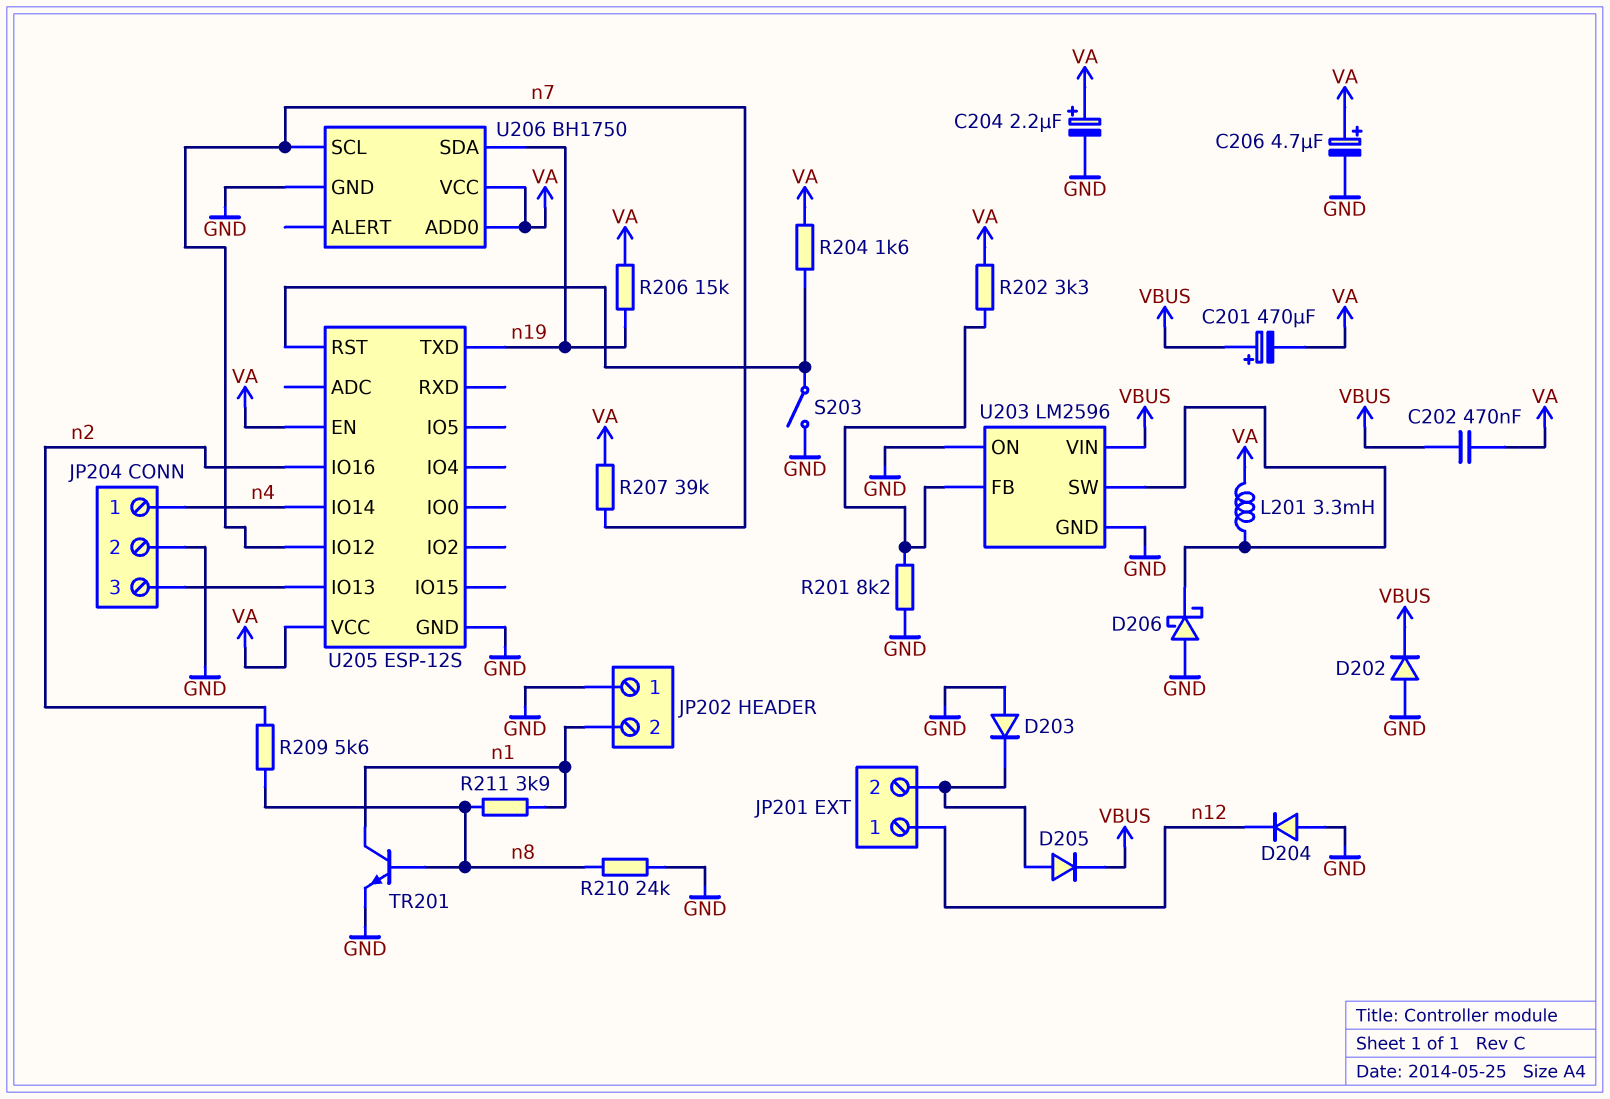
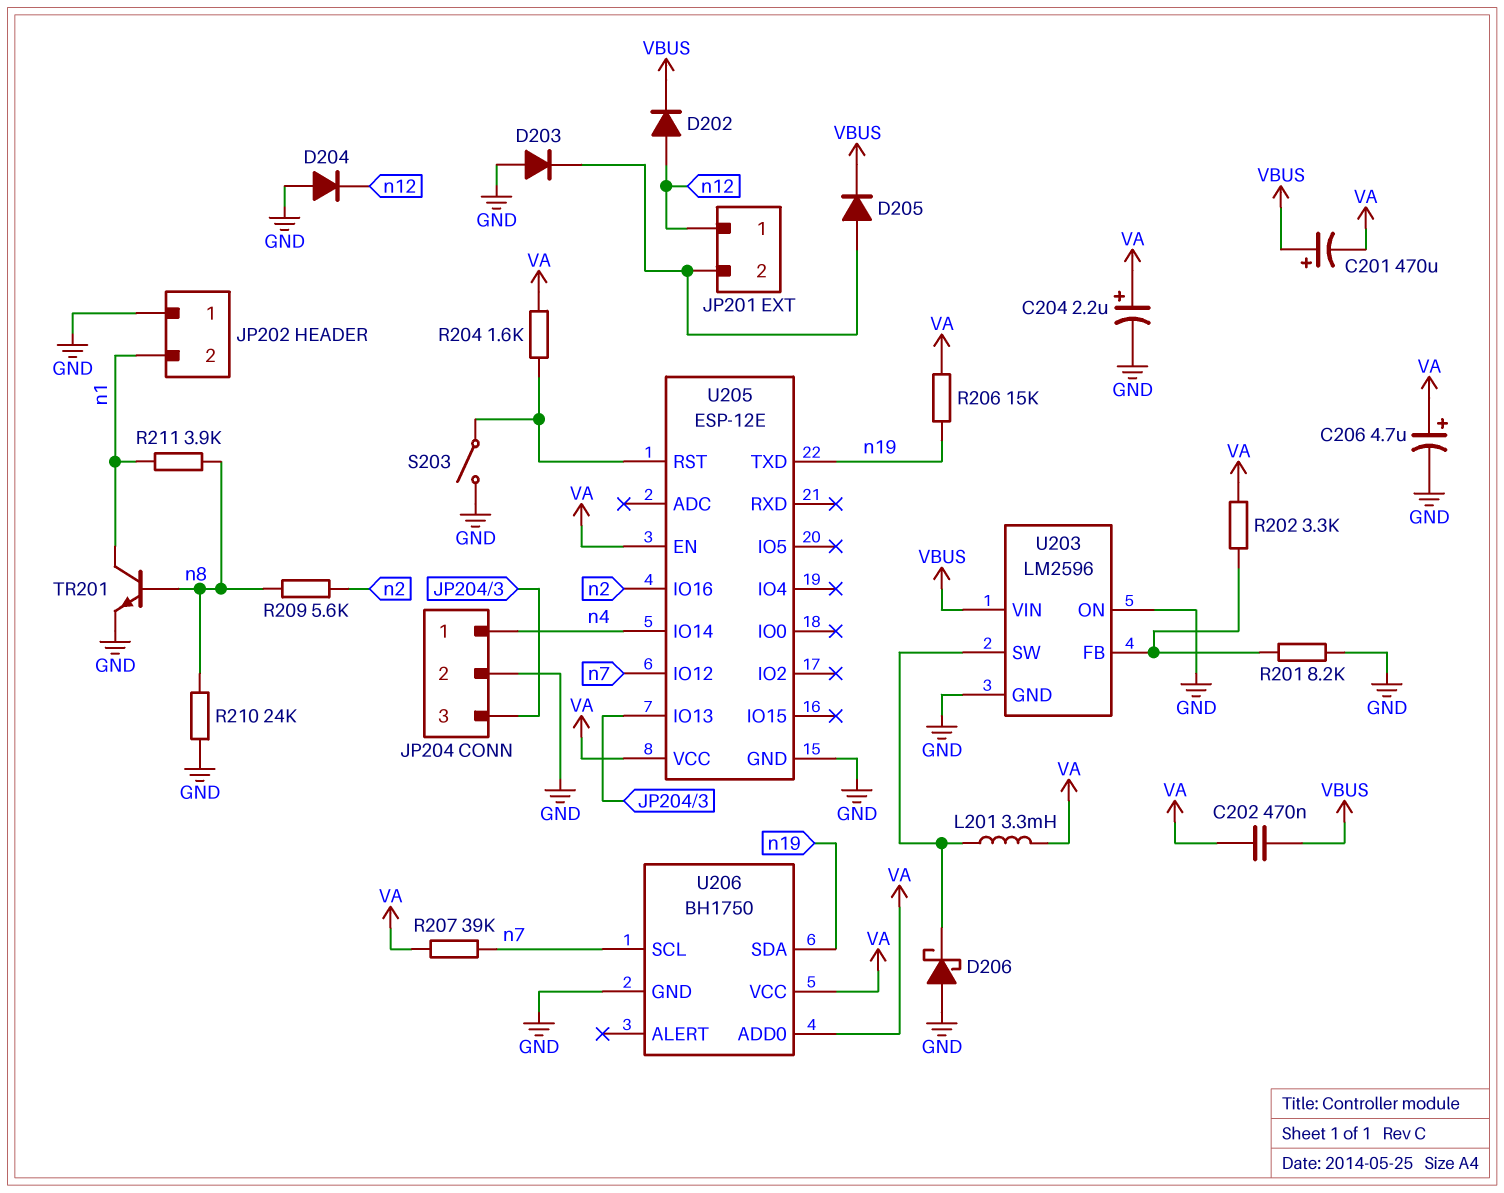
D202: diode (A GND, K VBUS) -> diode (A n12, K VBUS)
U205: ESP-12S -> ESP-12E

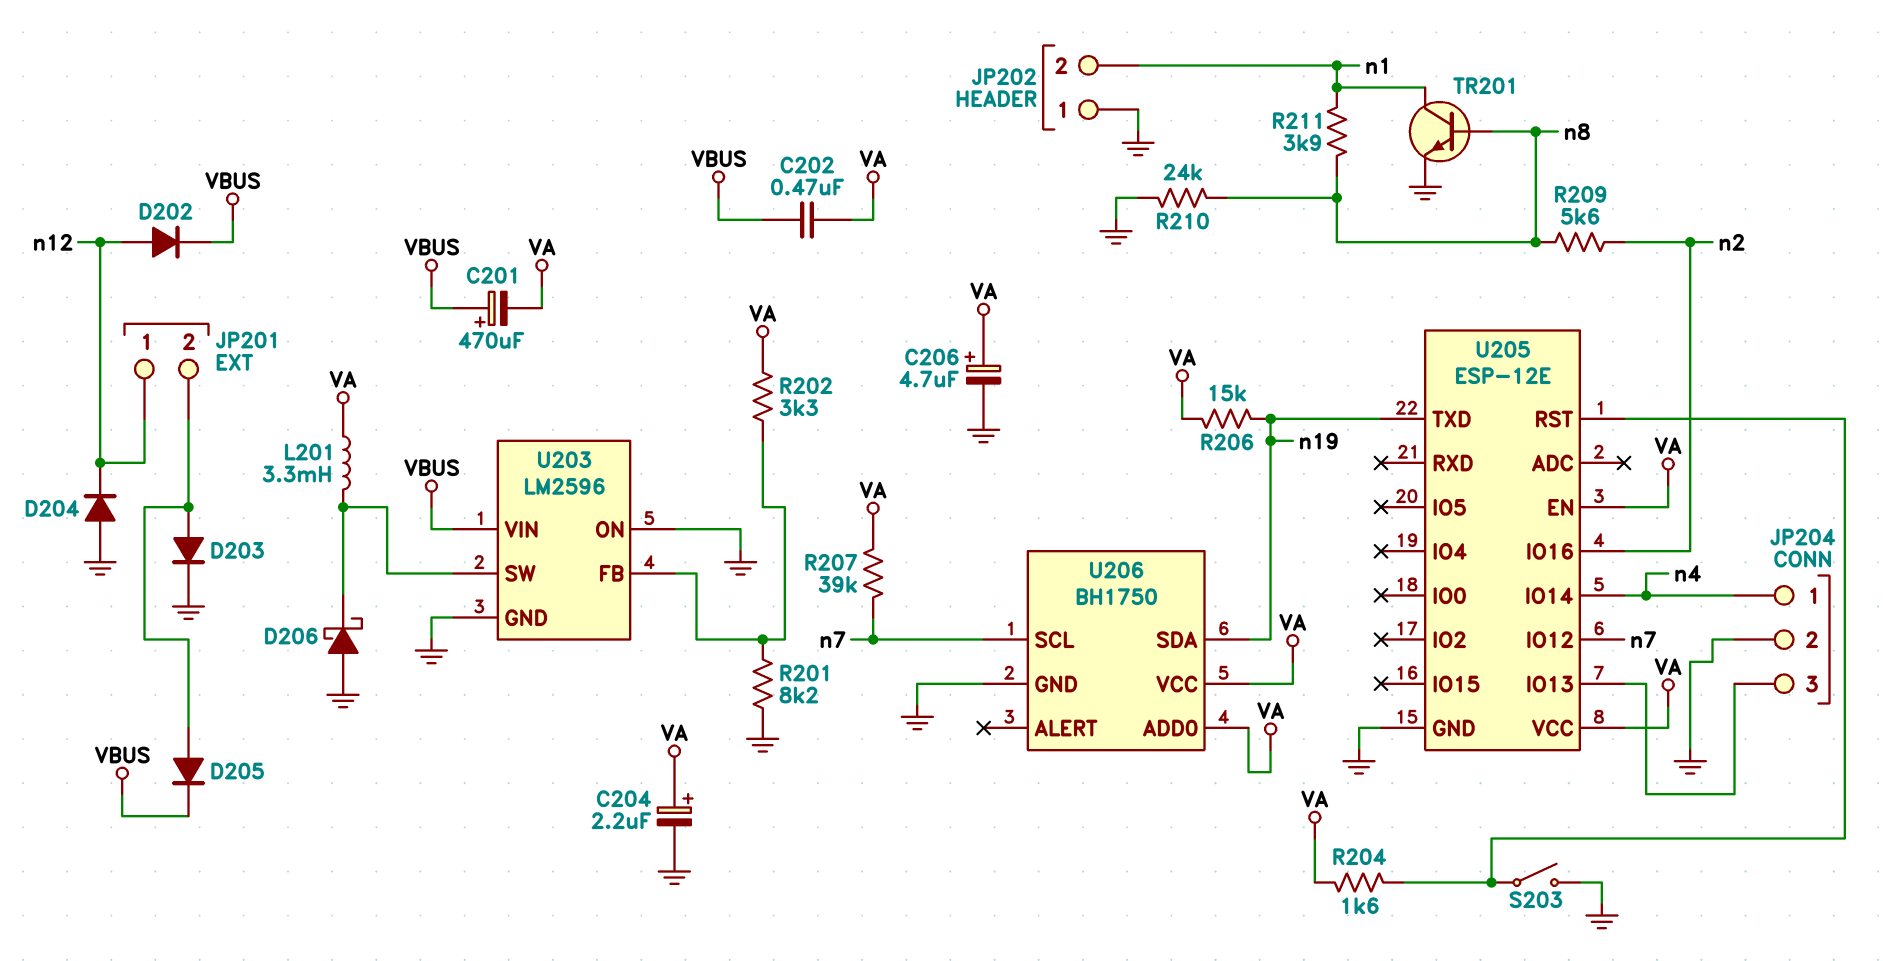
D203: diode (A GND, K JP201/2) -> diode (A JP201/2, K GND)

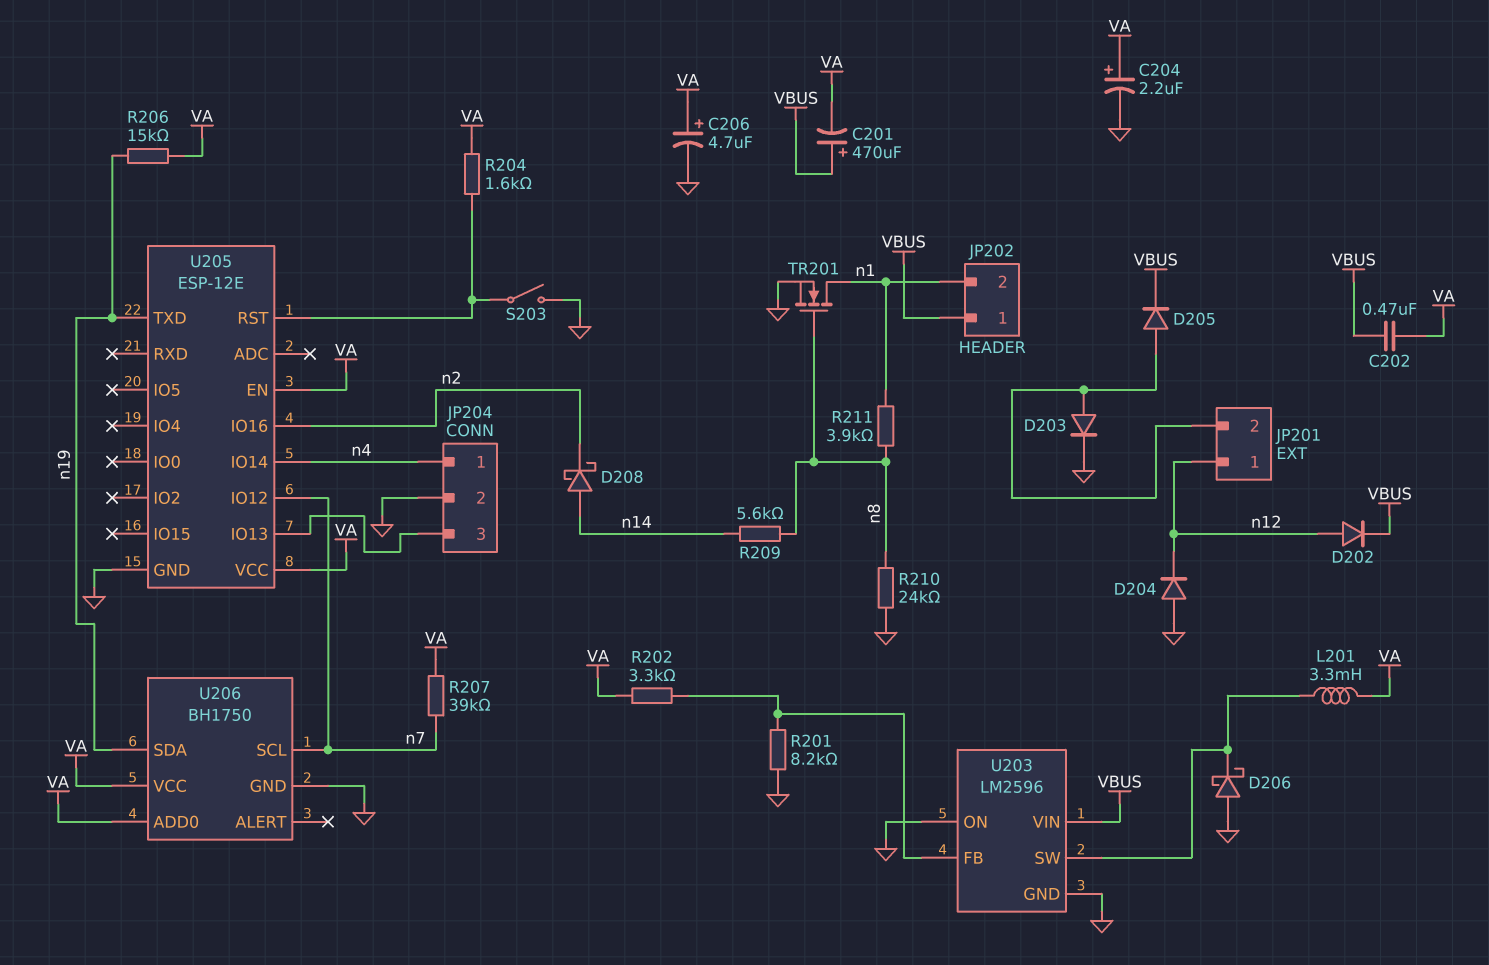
D208: none -> schottky (A n14, K n2)
JP202 pin 1: GND -> VBUS
R209: 5.6k (n2, n8) -> 5.6k (n8, n14)
TR201: NPN (B n8, C n1, E GND) -> NMOS (G n8, D n1, S GND)

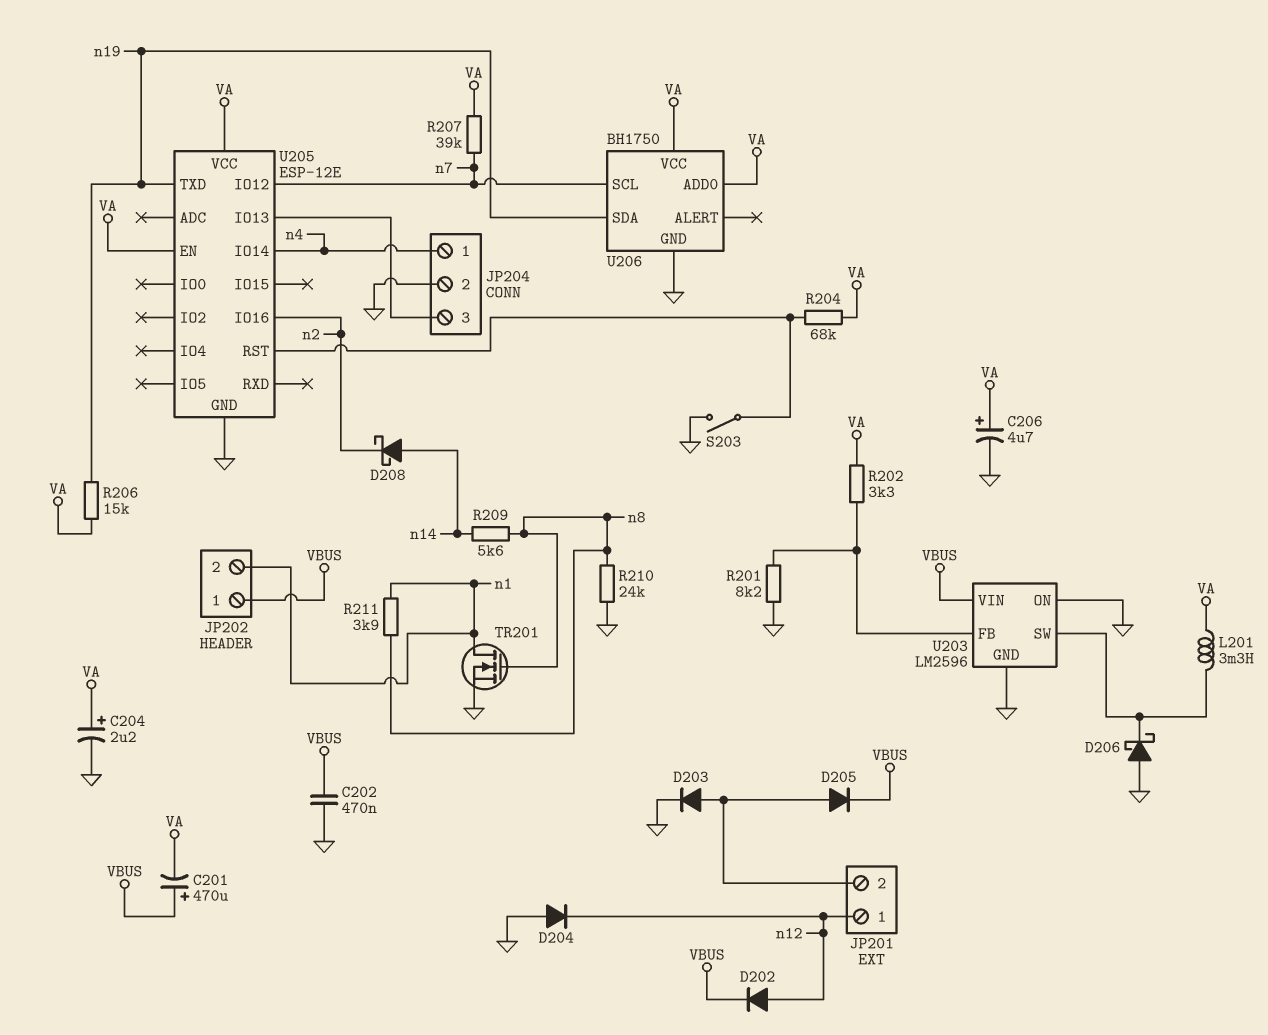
C202: 470nF (VA, VBUS) -> 470nF (GND, VBUS)
R204: 1.6k (U205/RST, VA) -> 68k (U205/RST, VA)

